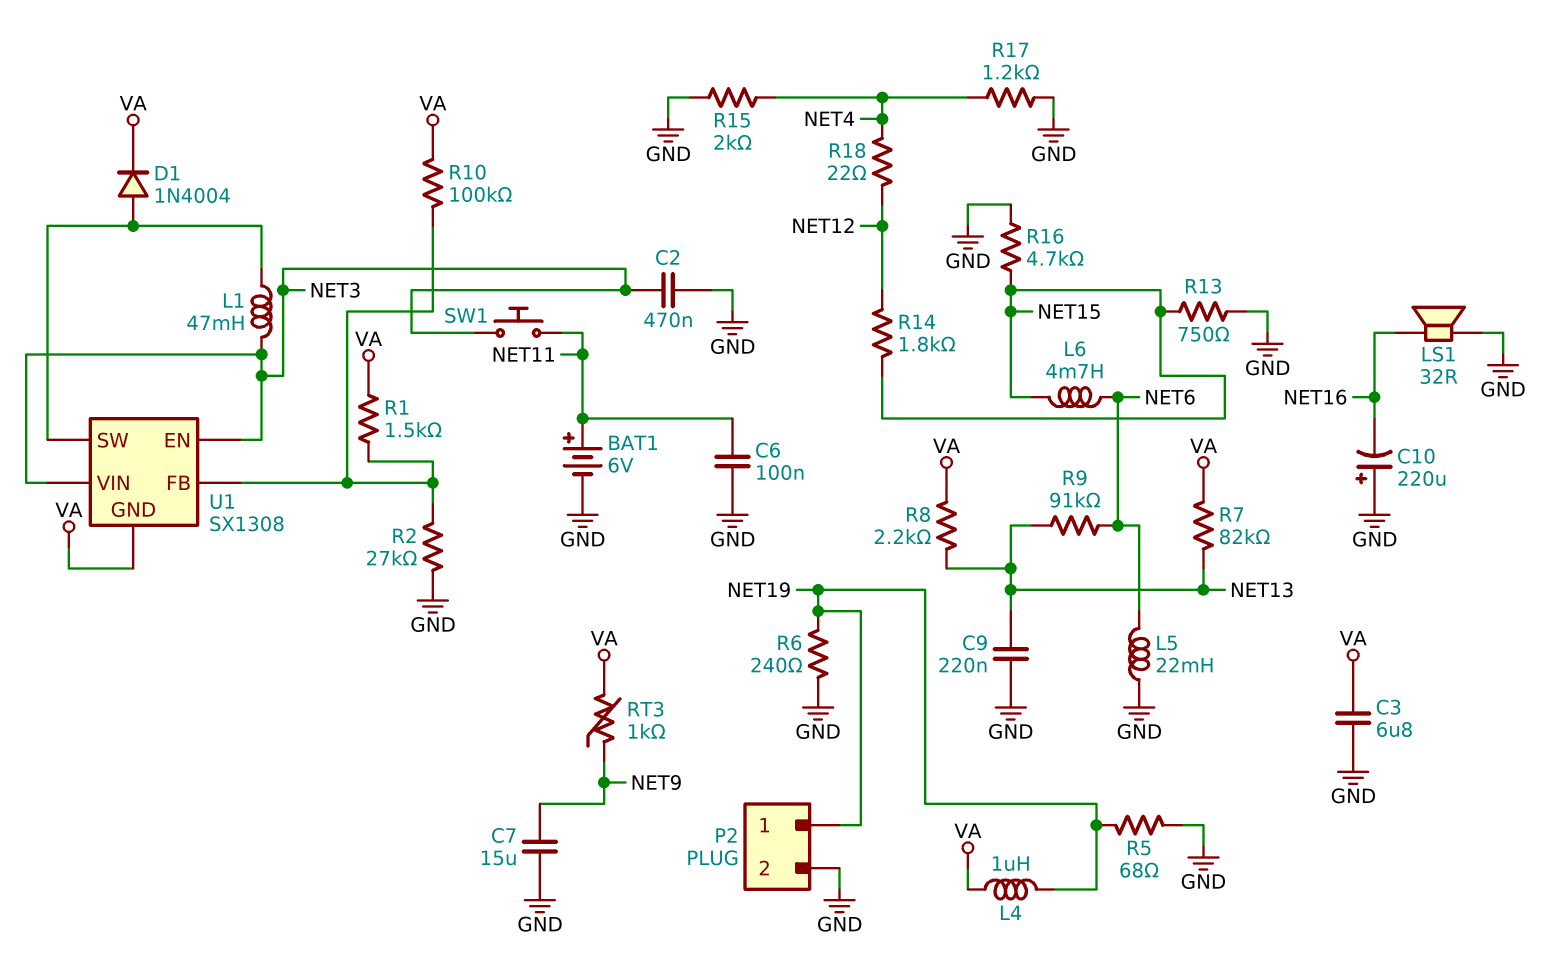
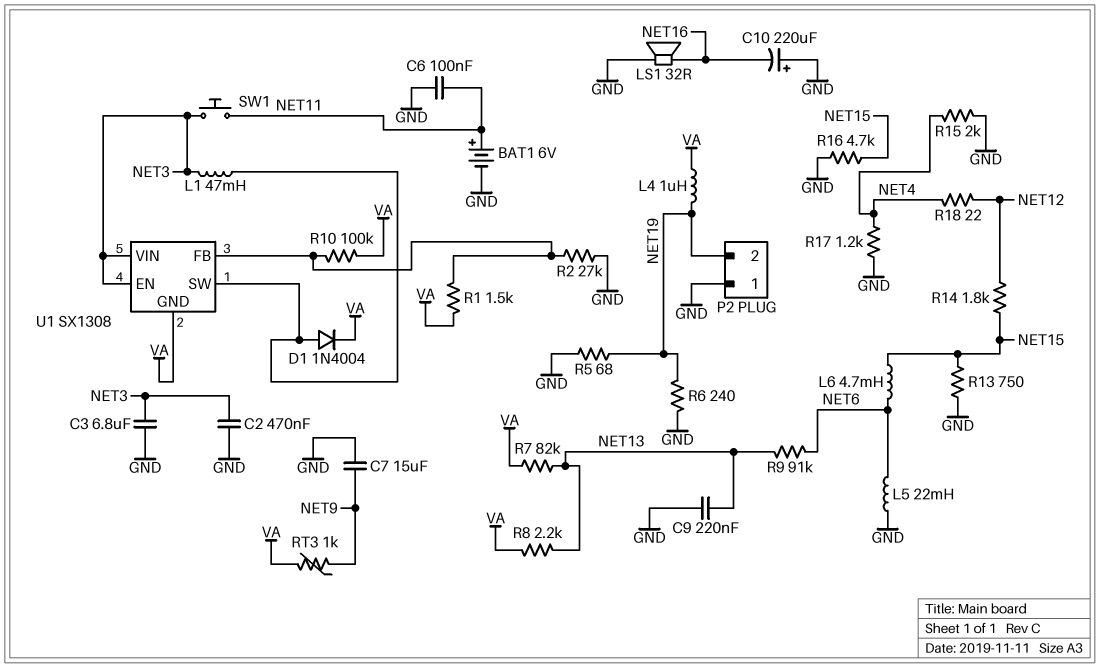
C3: 6.8uF (GND, VA) -> 6.8uF (GND, NET3)
P2 pin 1: NET19 -> GND
P2 pin 2: GND -> NET19

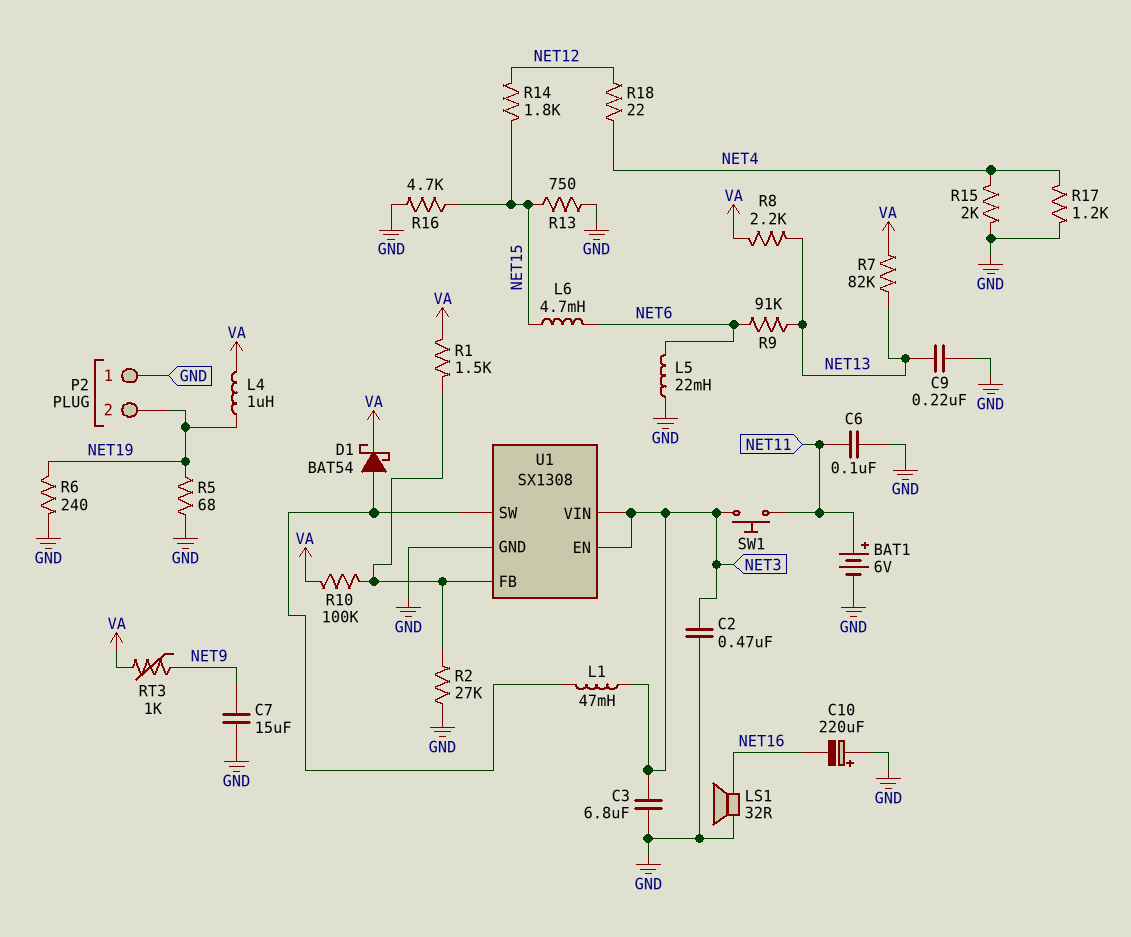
D1: diode 1N4004 (A U1/SW, K VA) -> schottky BAT54 (A U1/SW, K VA)
U1 pin GND: VA -> GND

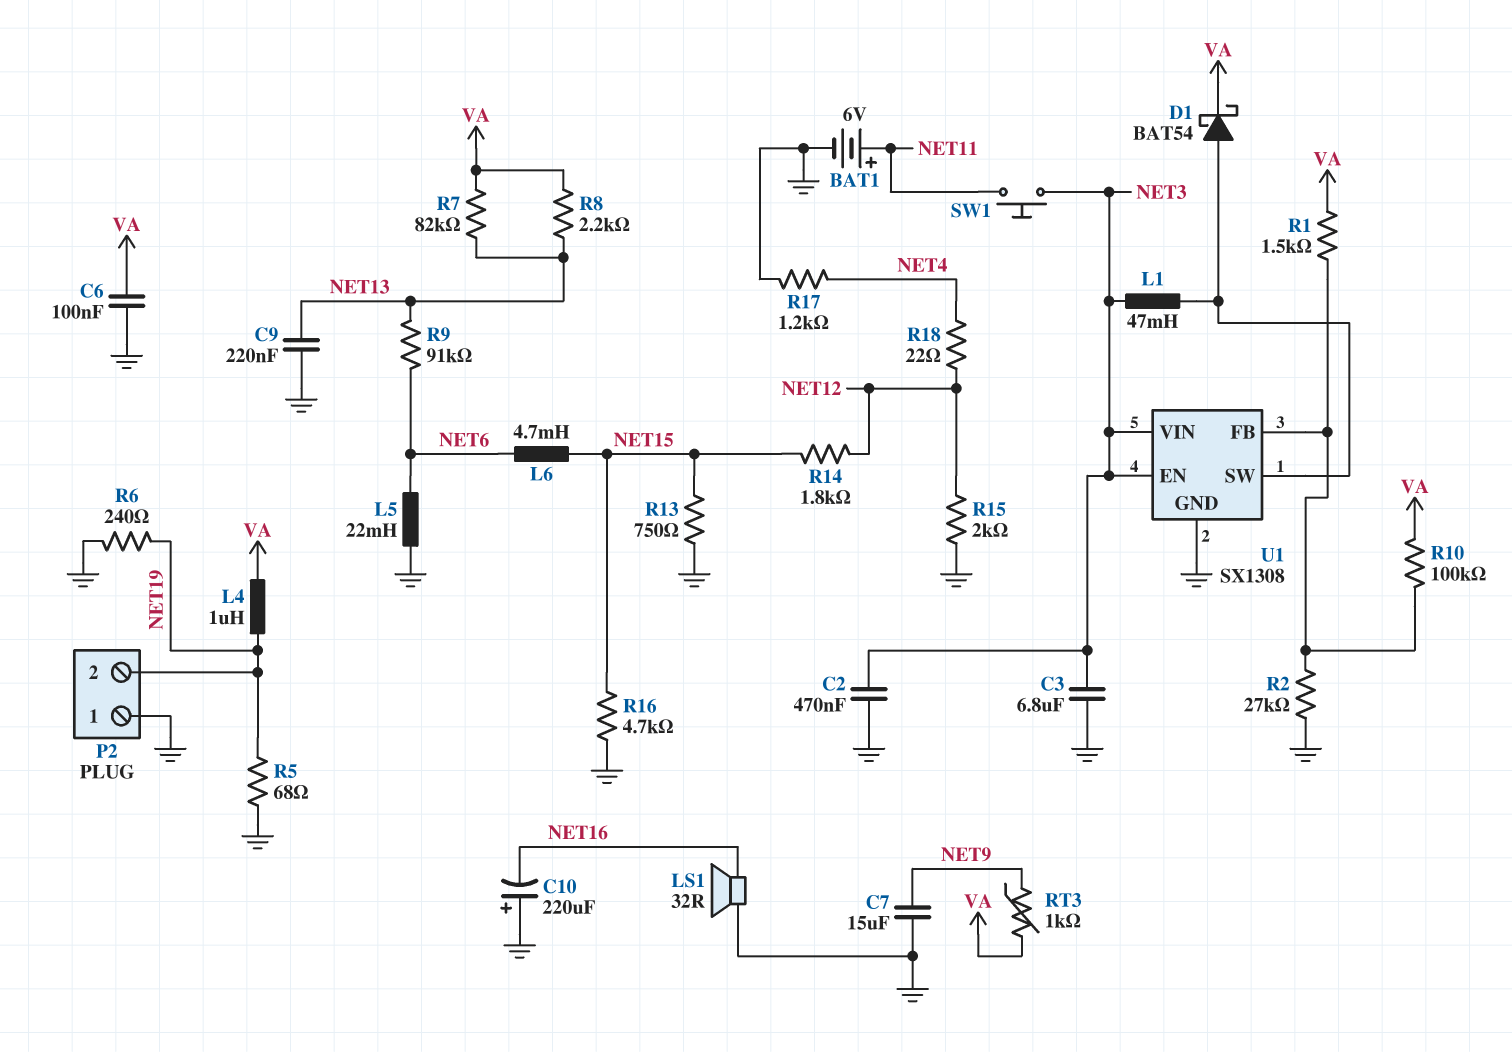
C6: 100nF (GND, NET11) -> 100nF (GND, VA)
R15: 2k (GND, NET4) -> 2k (GND, NET12)

